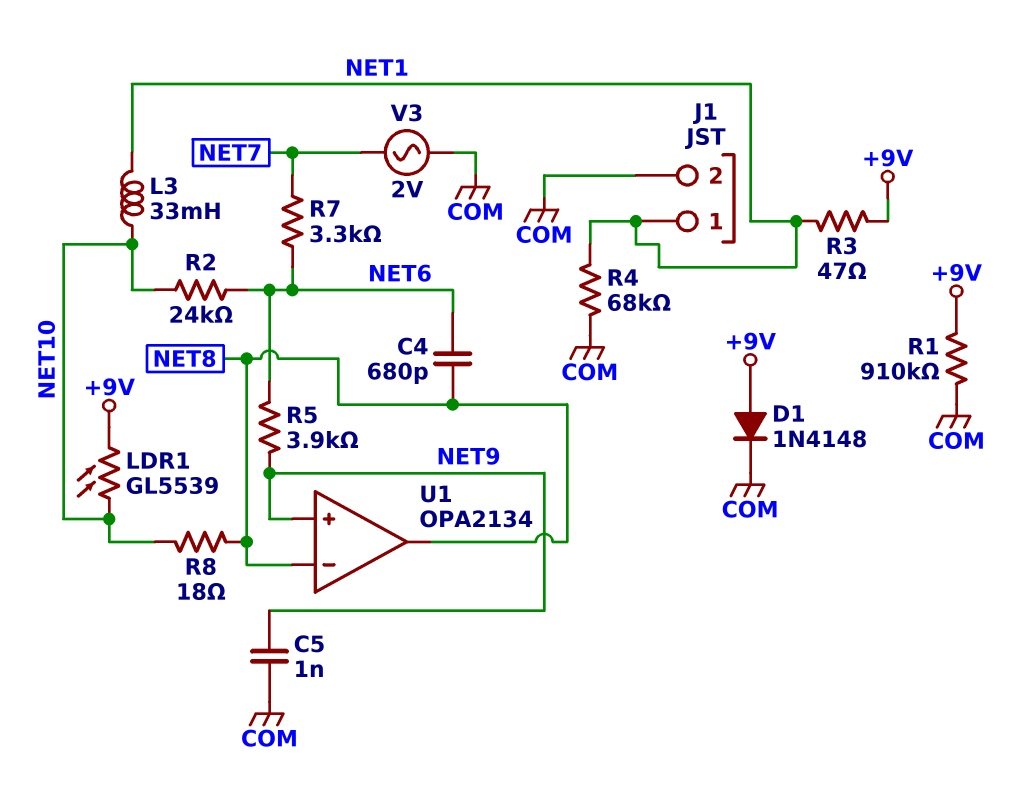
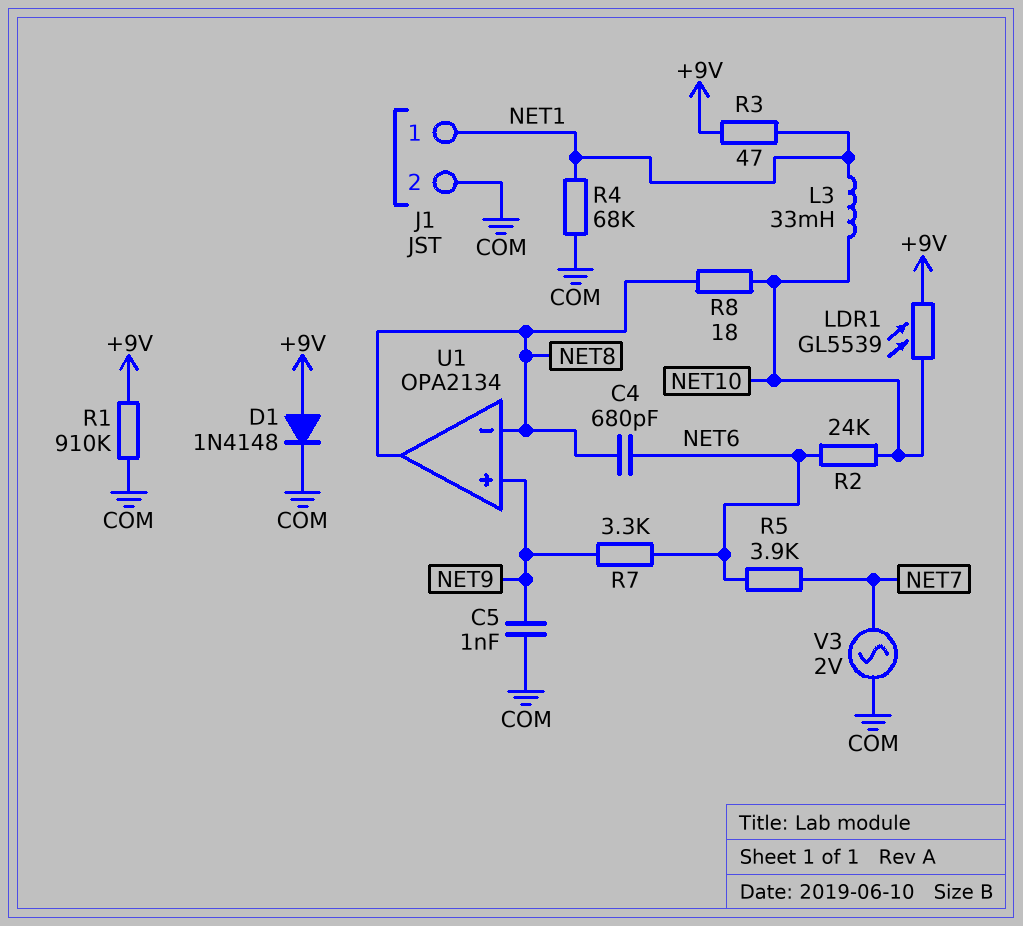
R5: 3.9k (NET6, NET9) -> 3.9k (NET6, NET7)
R7: 3.3k (NET6, NET7) -> 3.3k (NET6, NET9)

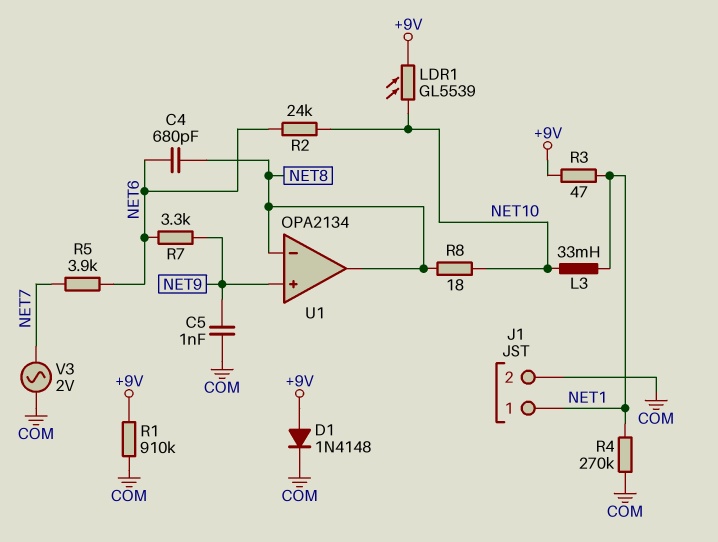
R4: 68k (COM, NET1) -> 270k (COM, NET1)

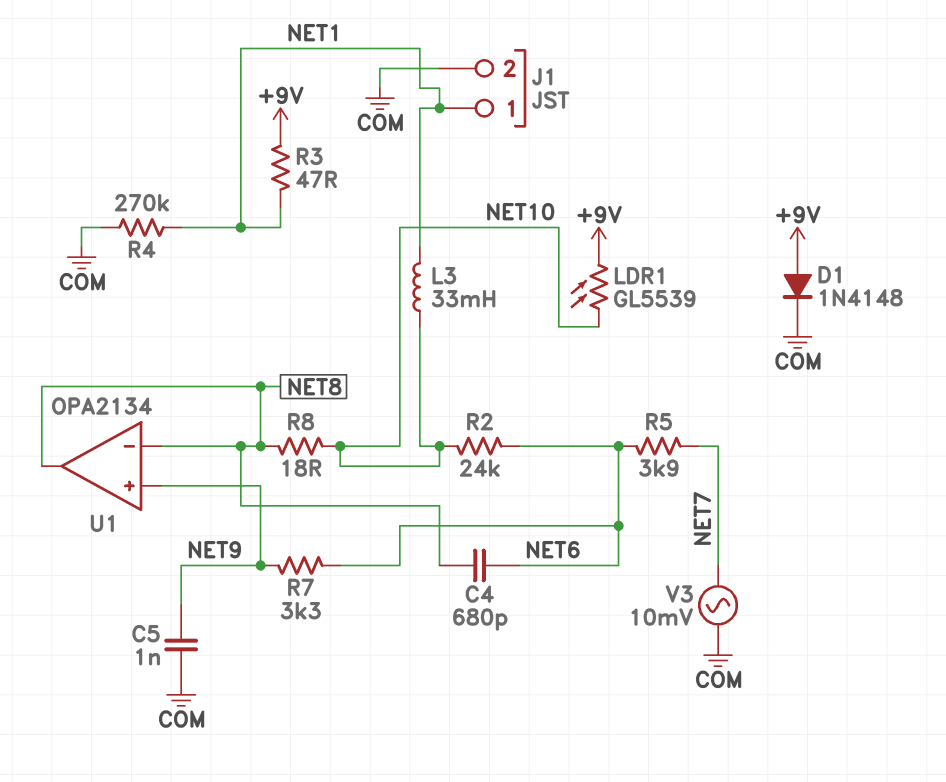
R1: 910k (+9V, COM) -> none
V3: AC 2V (COM, NET7) -> AC 10mV (COM, NET7)

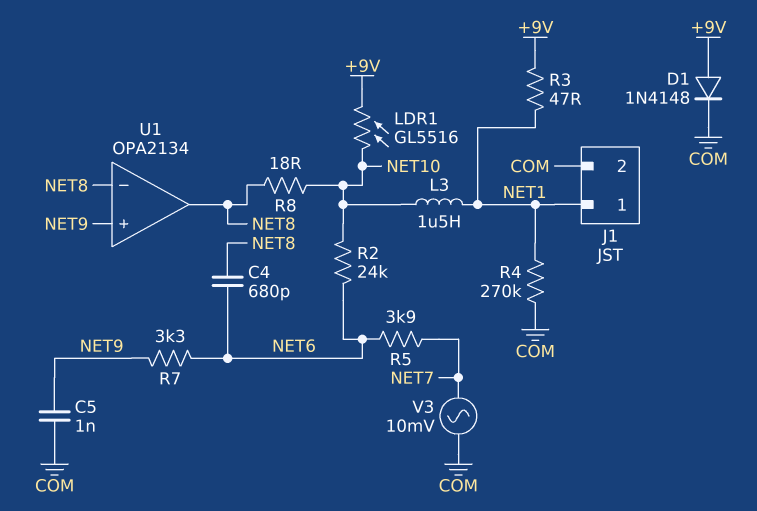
L3: 33mH (NET1, NET10) -> 1.5uH (NET1, NET10)
LDR1: GL5539 (+9V, NET10) -> GL5516 (+9V, NET10)

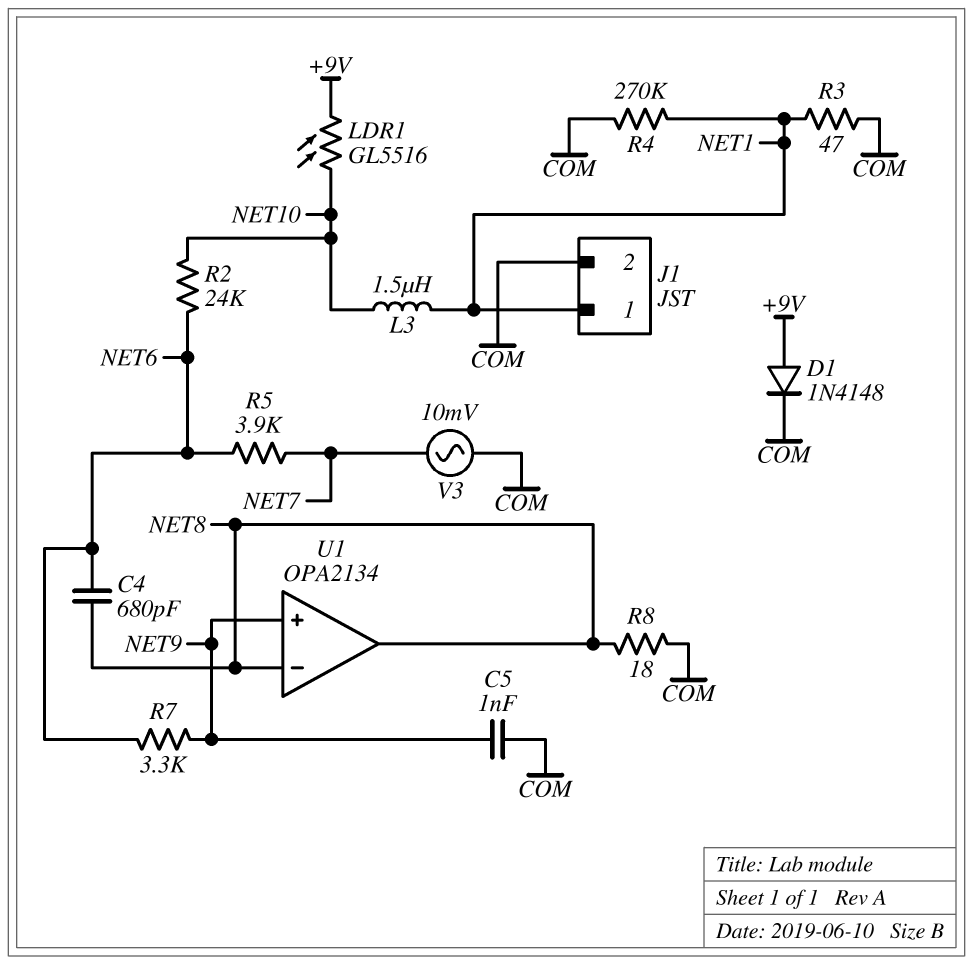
R3: 47 (+9V, NET1) -> 47 (COM, NET1)
R8: 18 (NET8, NET10) -> 18 (COM, NET8)

